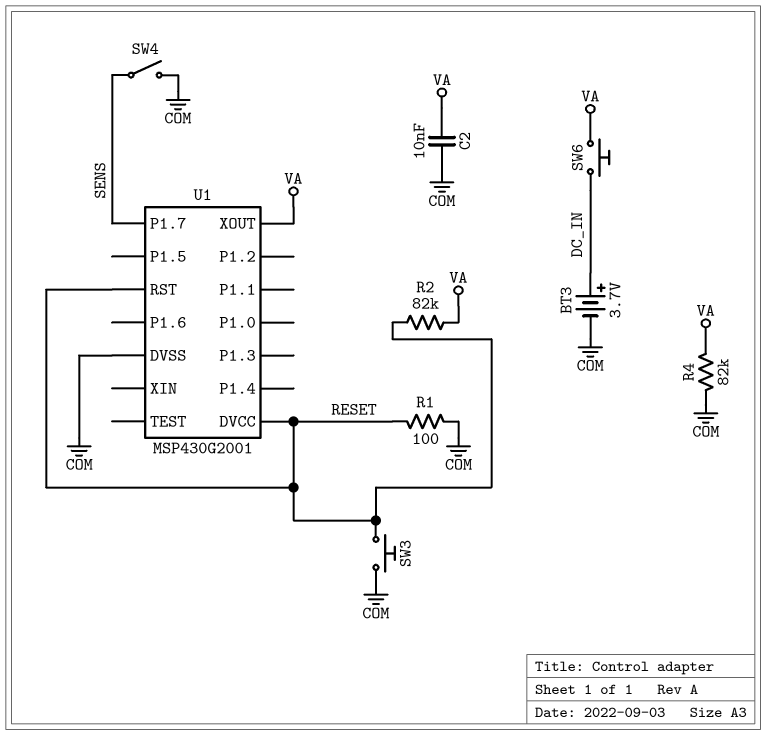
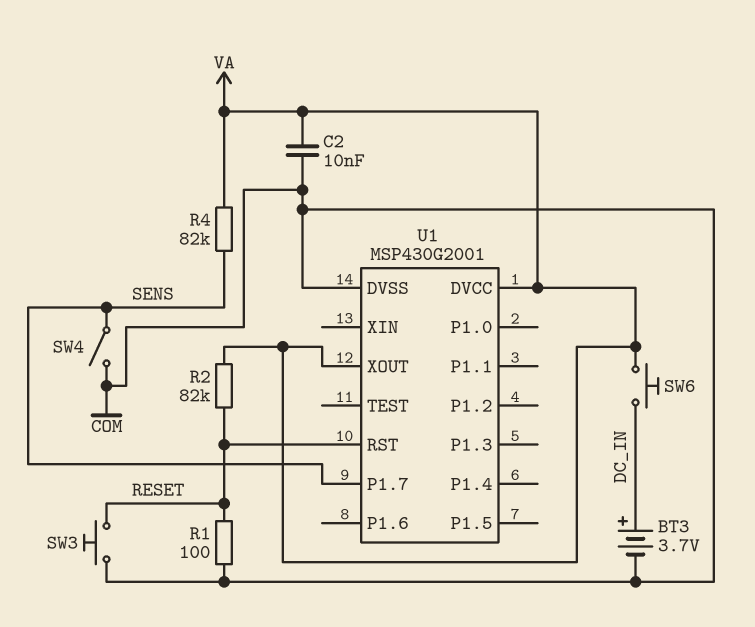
R4: 82k (COM, VA) -> 82k (SENS, VA)
U1 pin DVCC: RESET -> VA

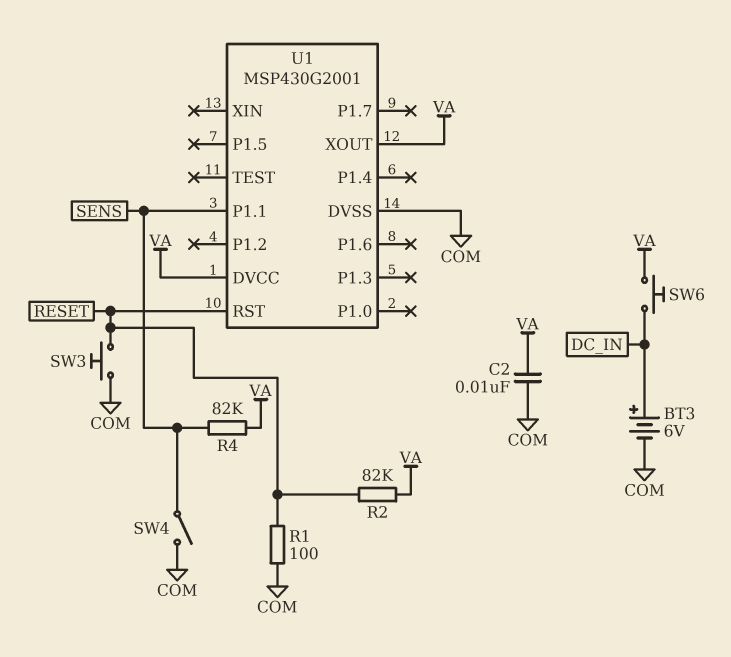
BT3: 3.7V (plus DC_IN, minus COM) -> 6V (plus DC_IN, minus COM)
U1 pin P1.1: none -> SENS
U1 pin P1.7: SENS -> none

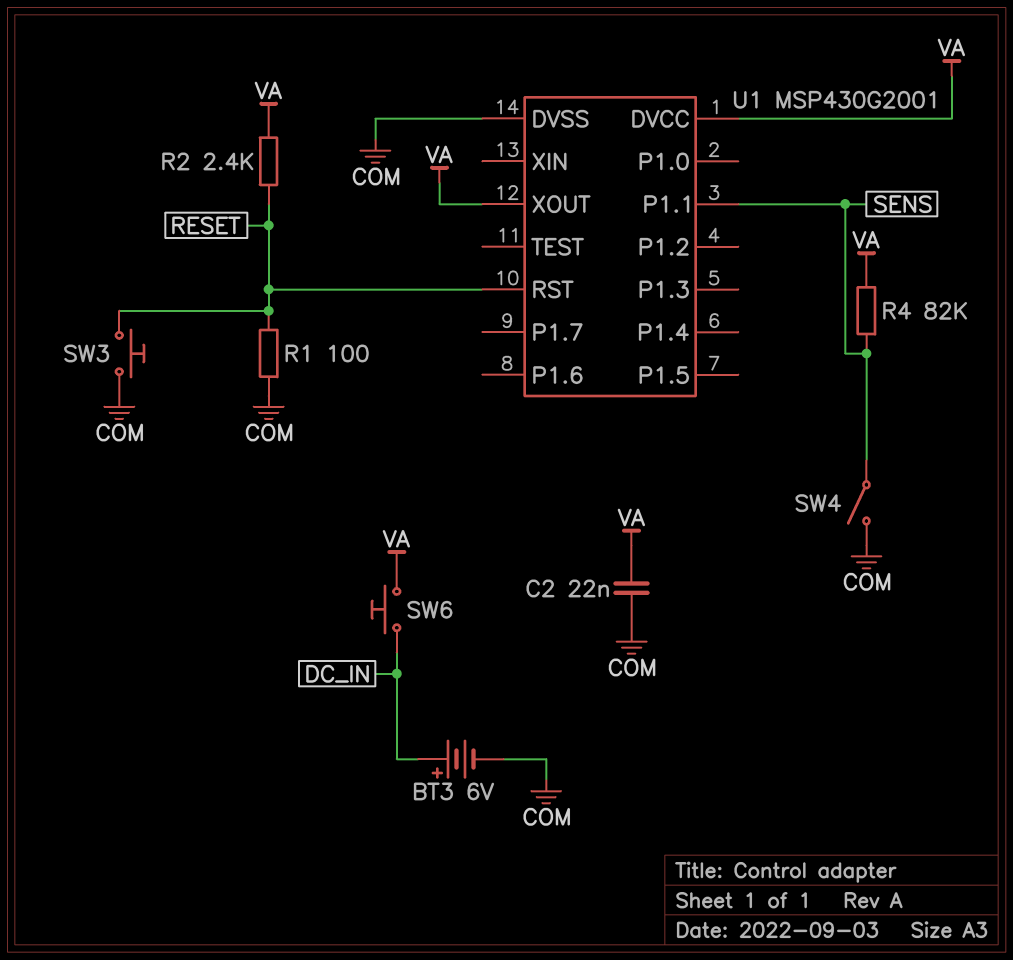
C2: 10nF (COM, VA) -> 22nF (COM, VA)
R2: 82k (RESET, VA) -> 2.4k (RESET, VA)

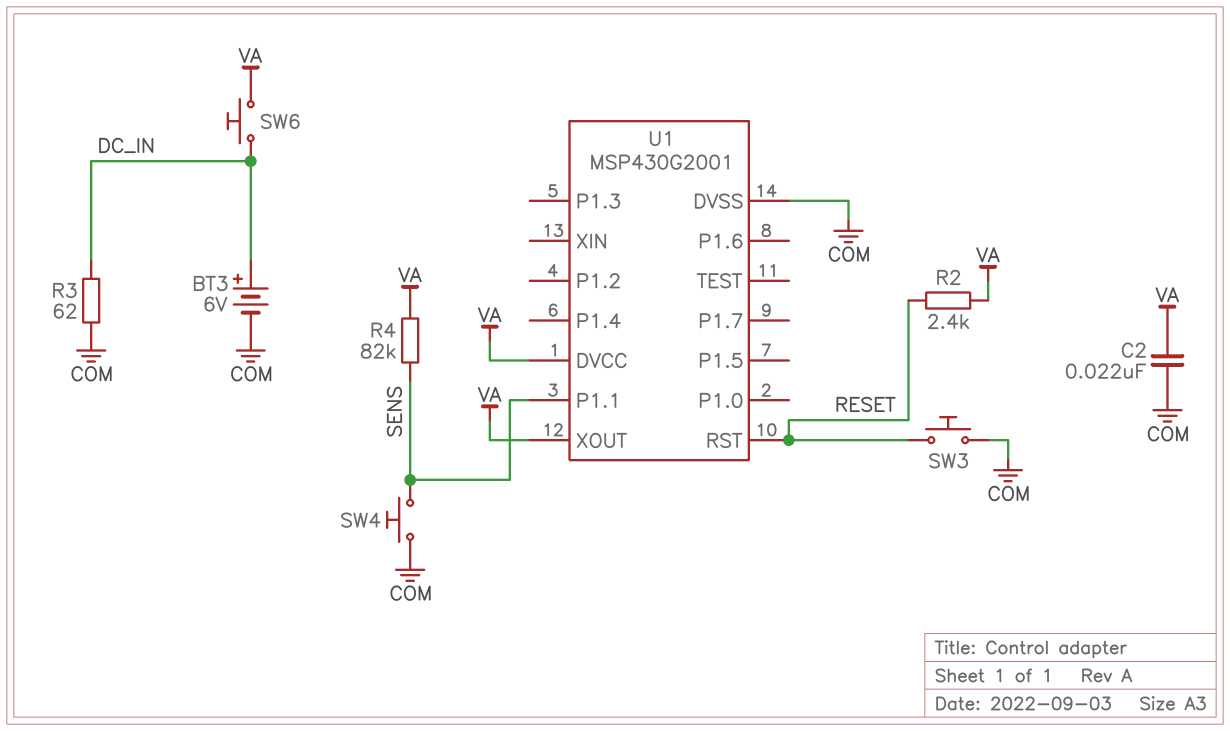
R1: 100 (COM, RESET) -> none
R3: none -> 62 (COM, DC_IN)
SW4: switch (COM, SENS) -> button (COM, SENS)

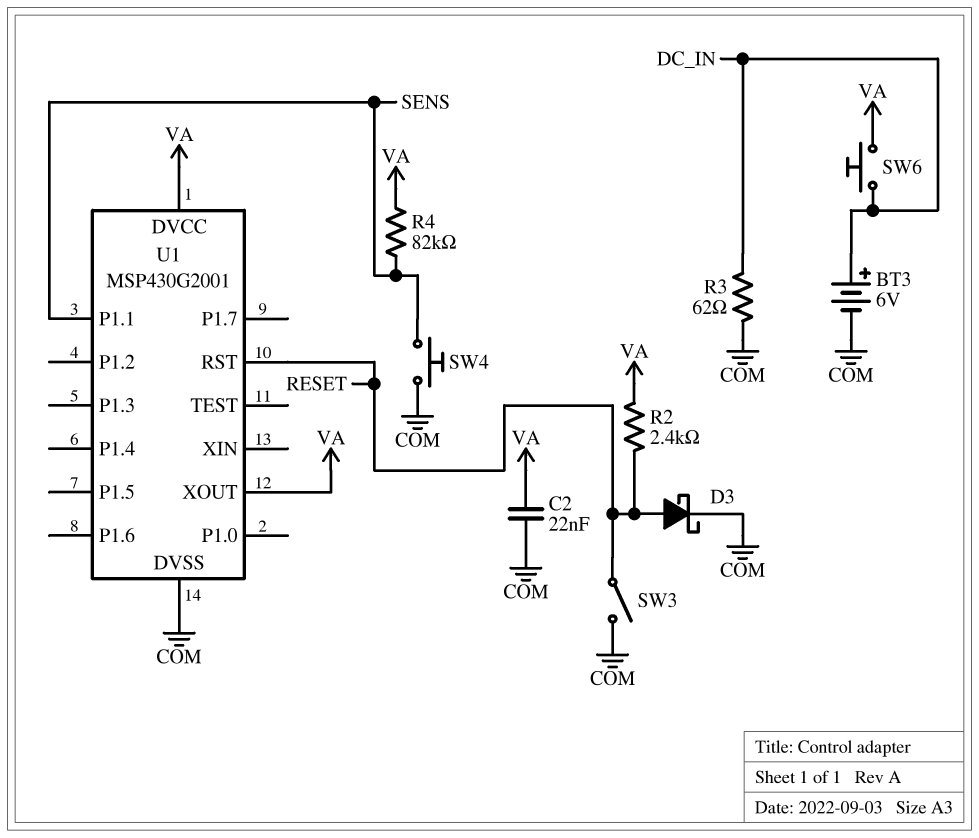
D3: none -> schottky (A RESET, K COM)
SW3: button (COM, RESET) -> switch (COM, RESET)

